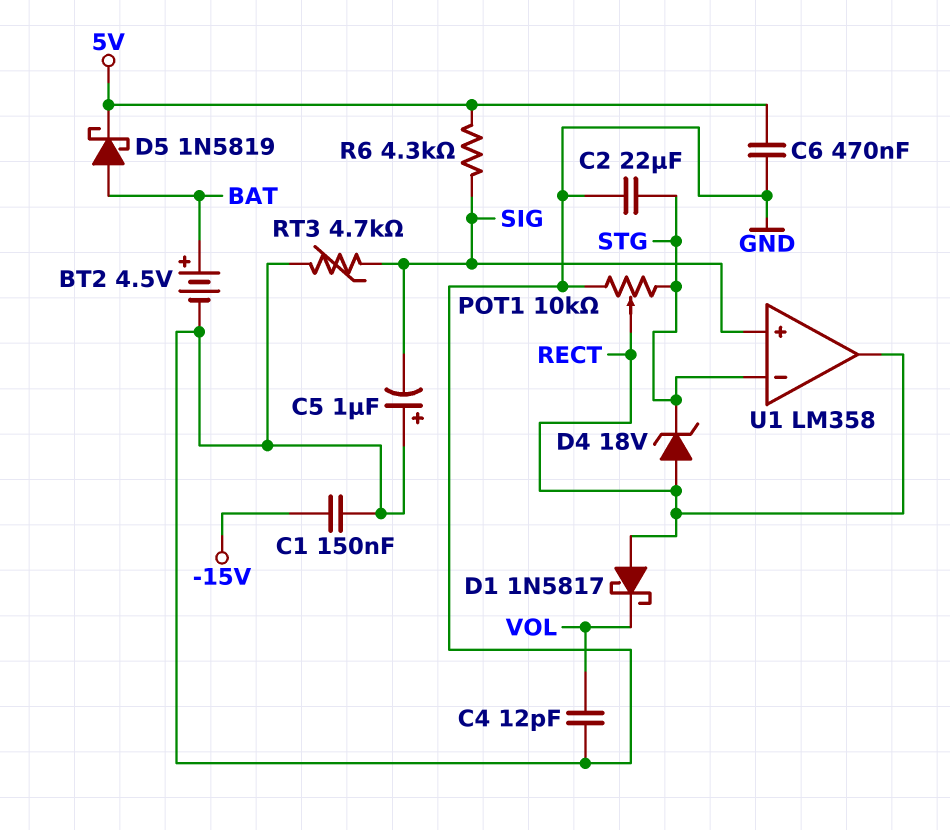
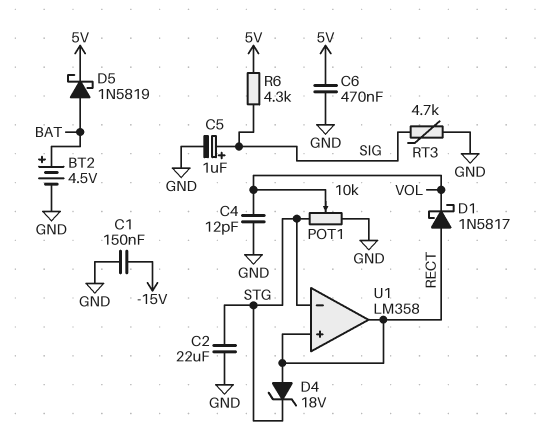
C5: 1uF (plus GND, minus SIG) -> 1uF (plus SIG, minus GND)
POT1: 10k (GND, STG, wiper RECT) -> 10k (GND, STG, wiper VOL)
U1 pin in+: SIG -> RECT

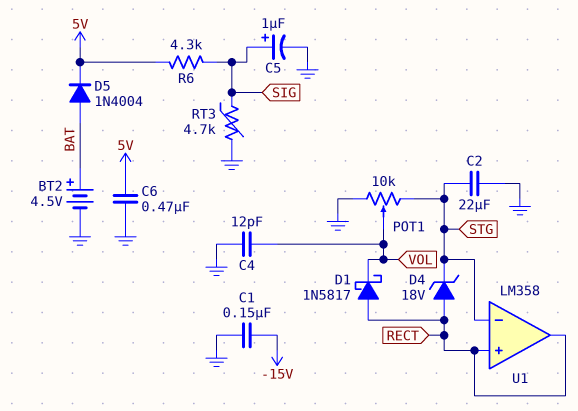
D5: schottky 1N5819 (A BAT, K 5V) -> diode 1N4004 (A BAT, K 5V)

